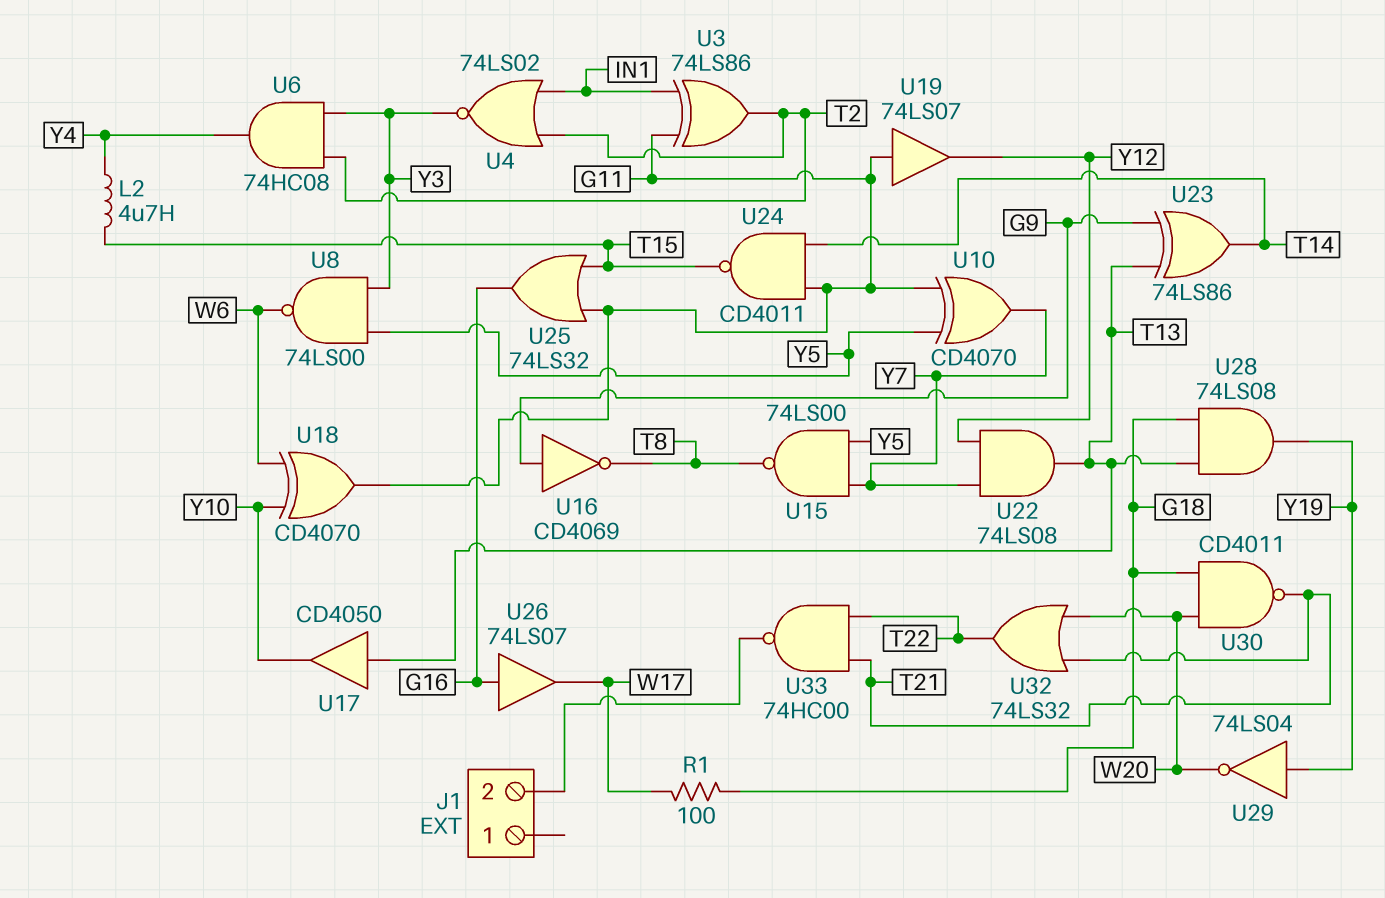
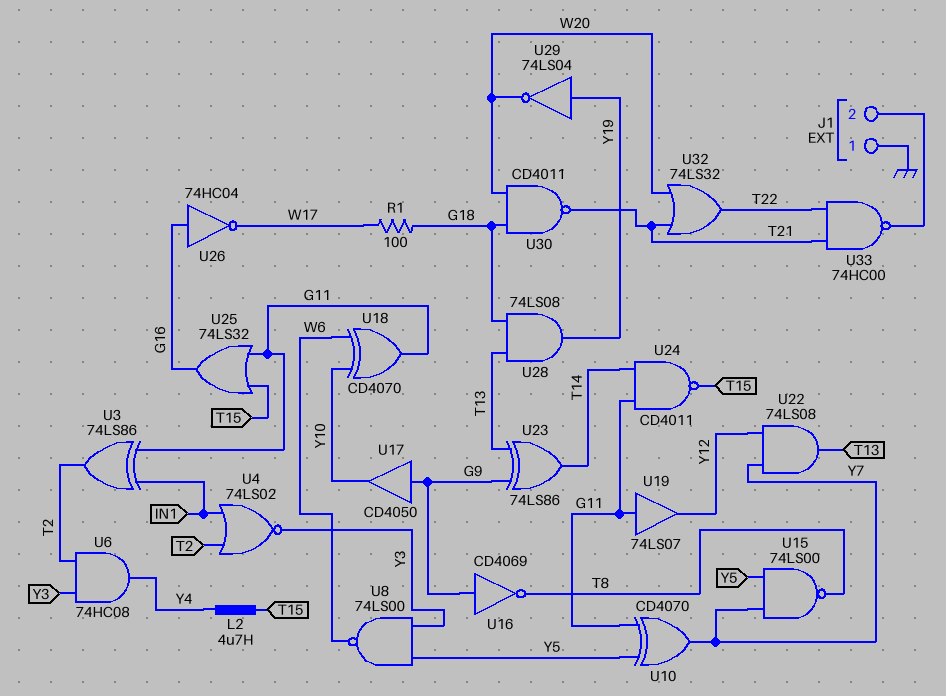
J1 pin 1: none -> GND
U17: buffer CD4050 (in T13, out Y10) -> buffer CD4050 (in G9, out Y10)
U26: buffer 74LS07 (in G16, out W17) -> NOT 74HC04 (in G16, out W17)

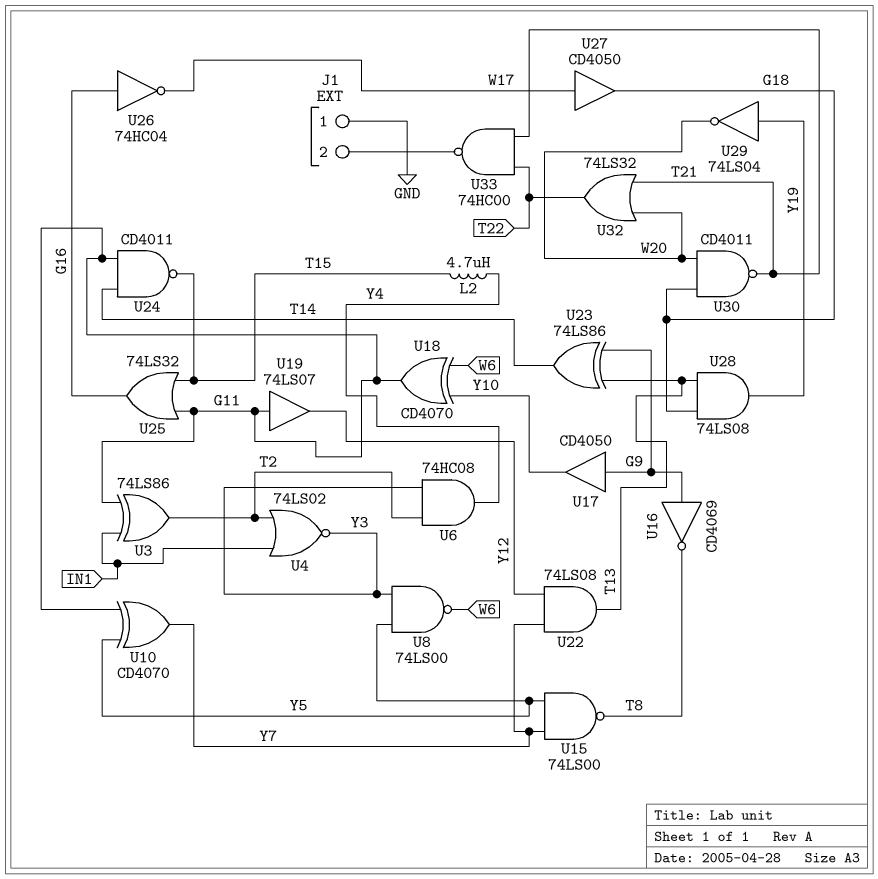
R1: 100 (G18, W17) -> none
U27: none -> buffer CD4050 (in W17, out G18)

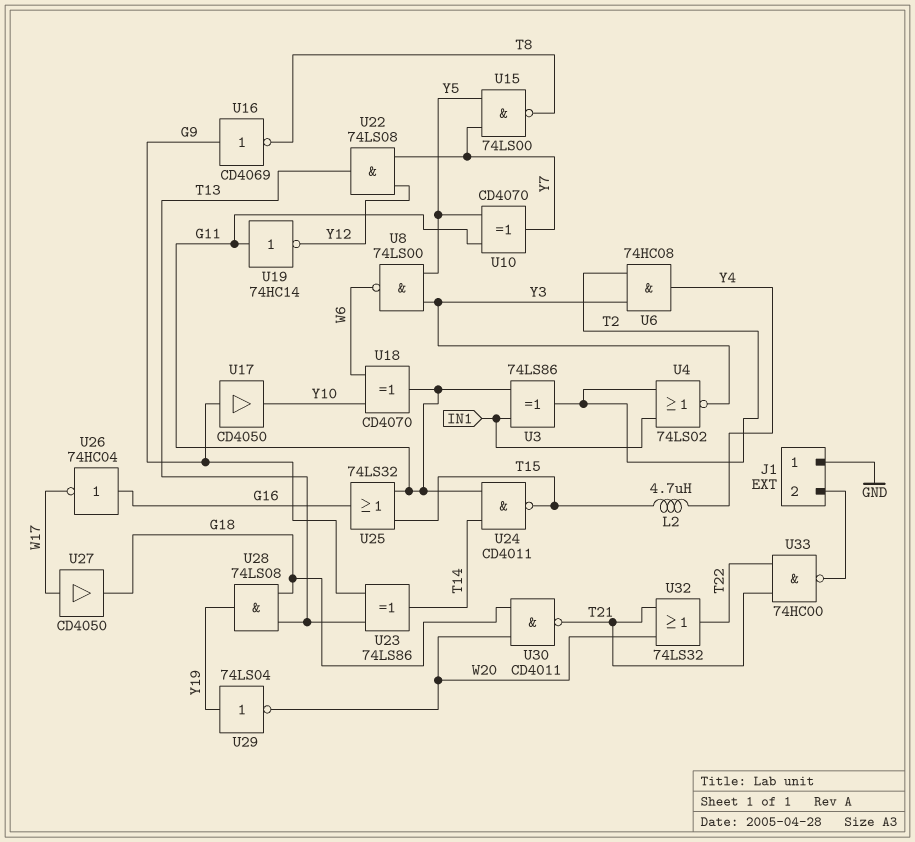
U19: buffer 74LS07 (in G11, out Y12) -> NOT 74HC14 (in G11, out Y12)

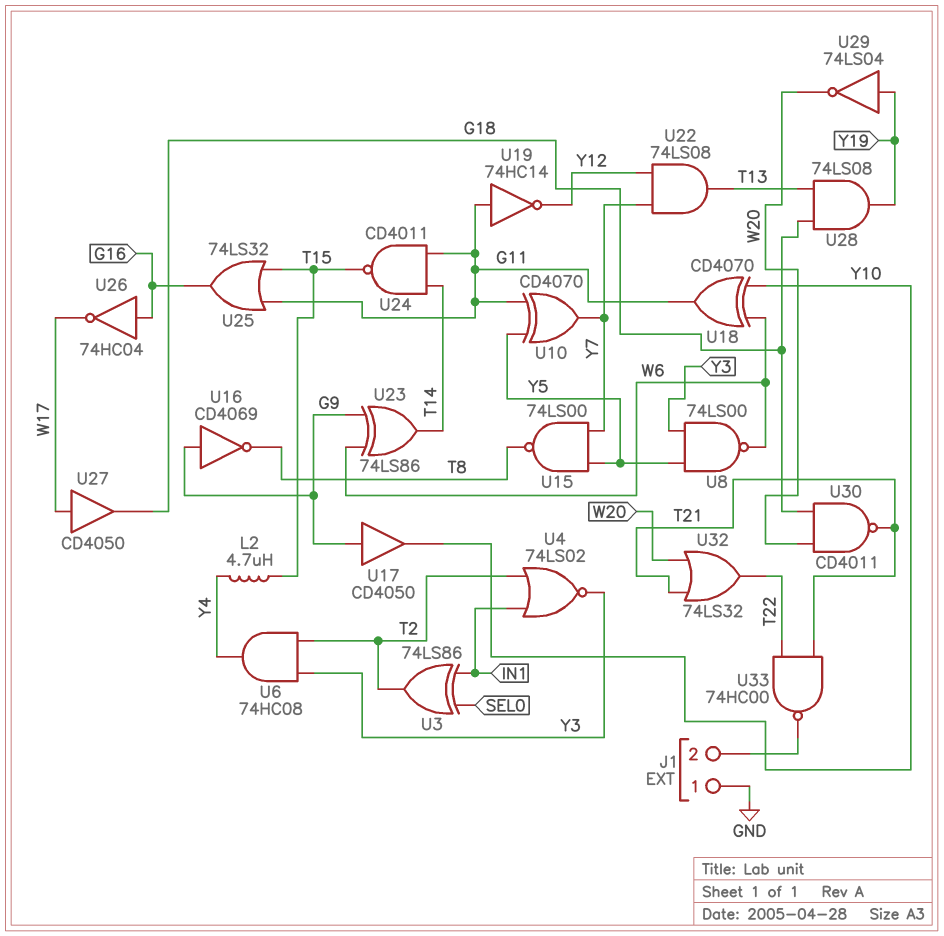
U3: XOR 74LS86 (in G11, in IN1, out T2) -> XOR 74LS86 (in IN1, in SEL0, out T2)
U23: XOR 74LS86 (in G9, in T13, out T14) -> XOR 74LS86 (in G9, in W6, out T14)

